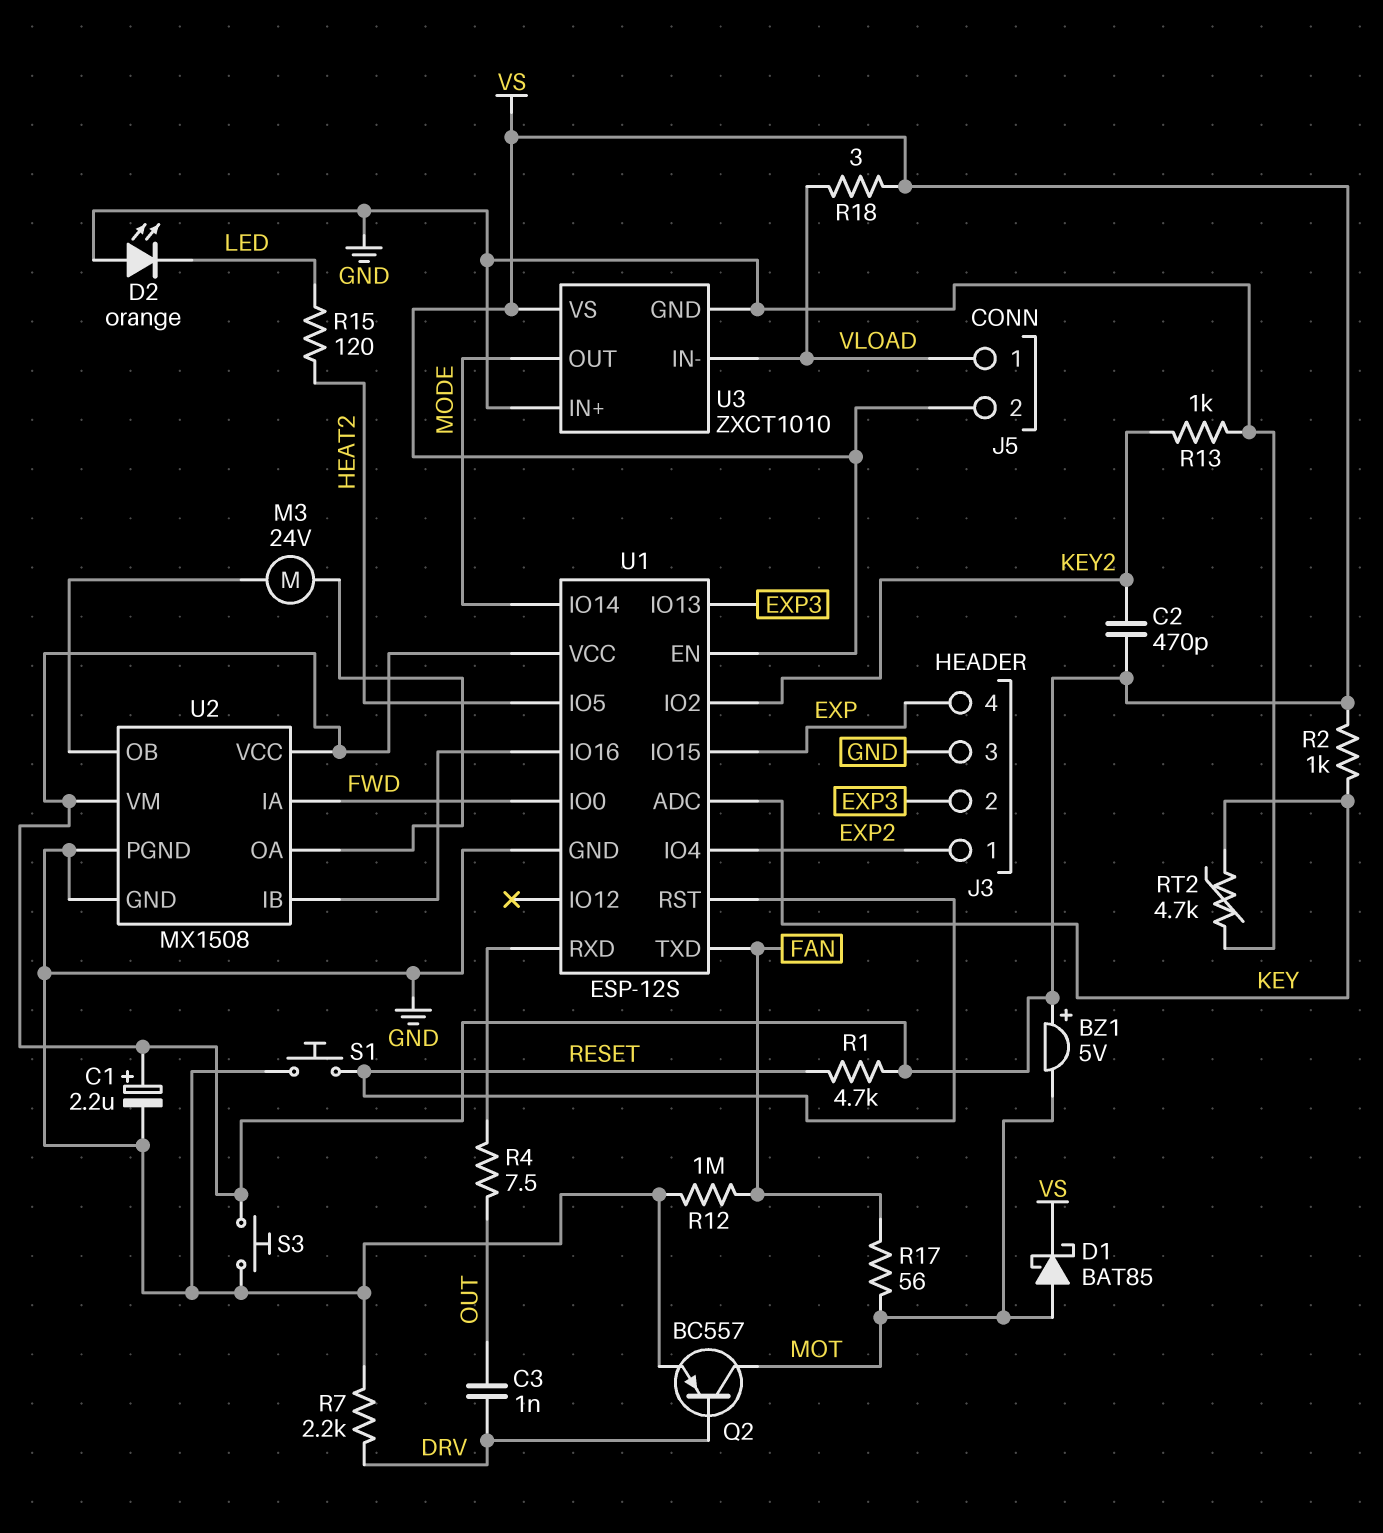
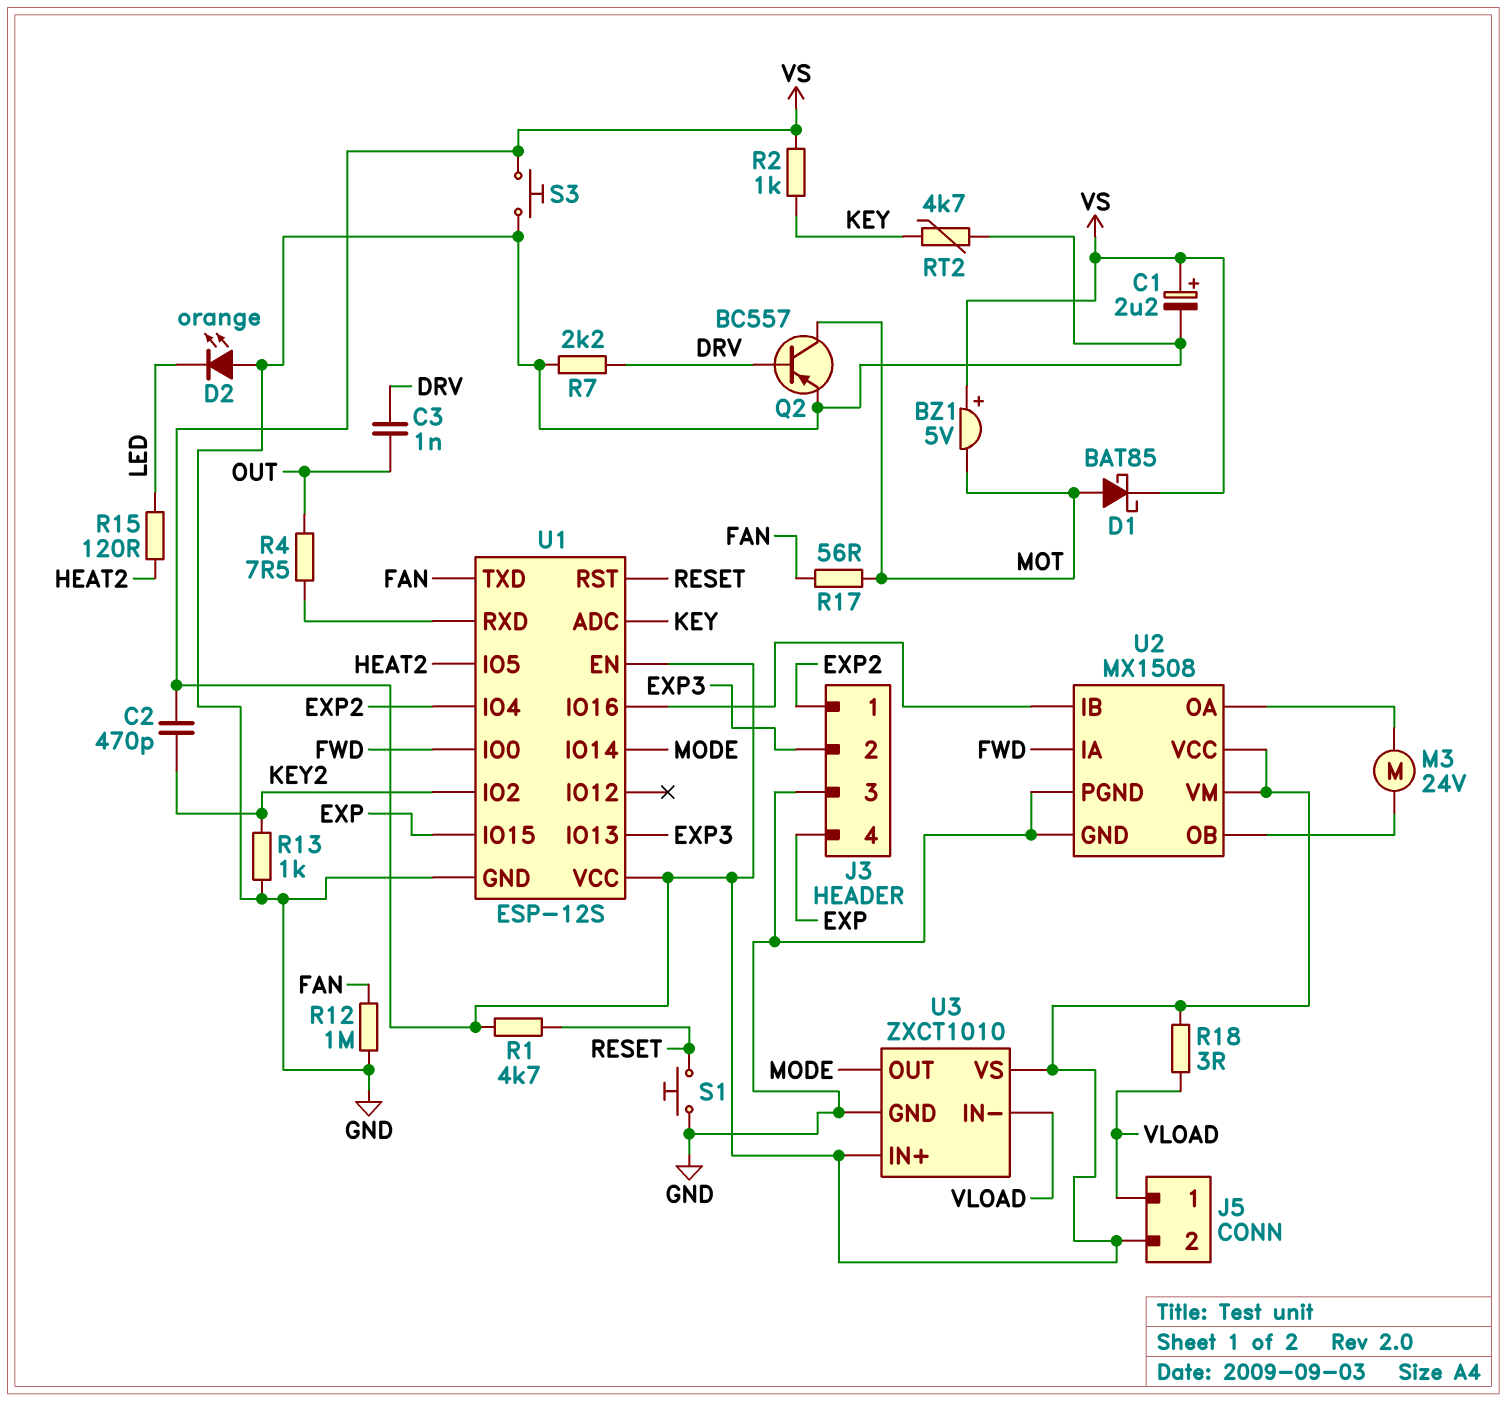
U3 pin IN+: GND -> VS

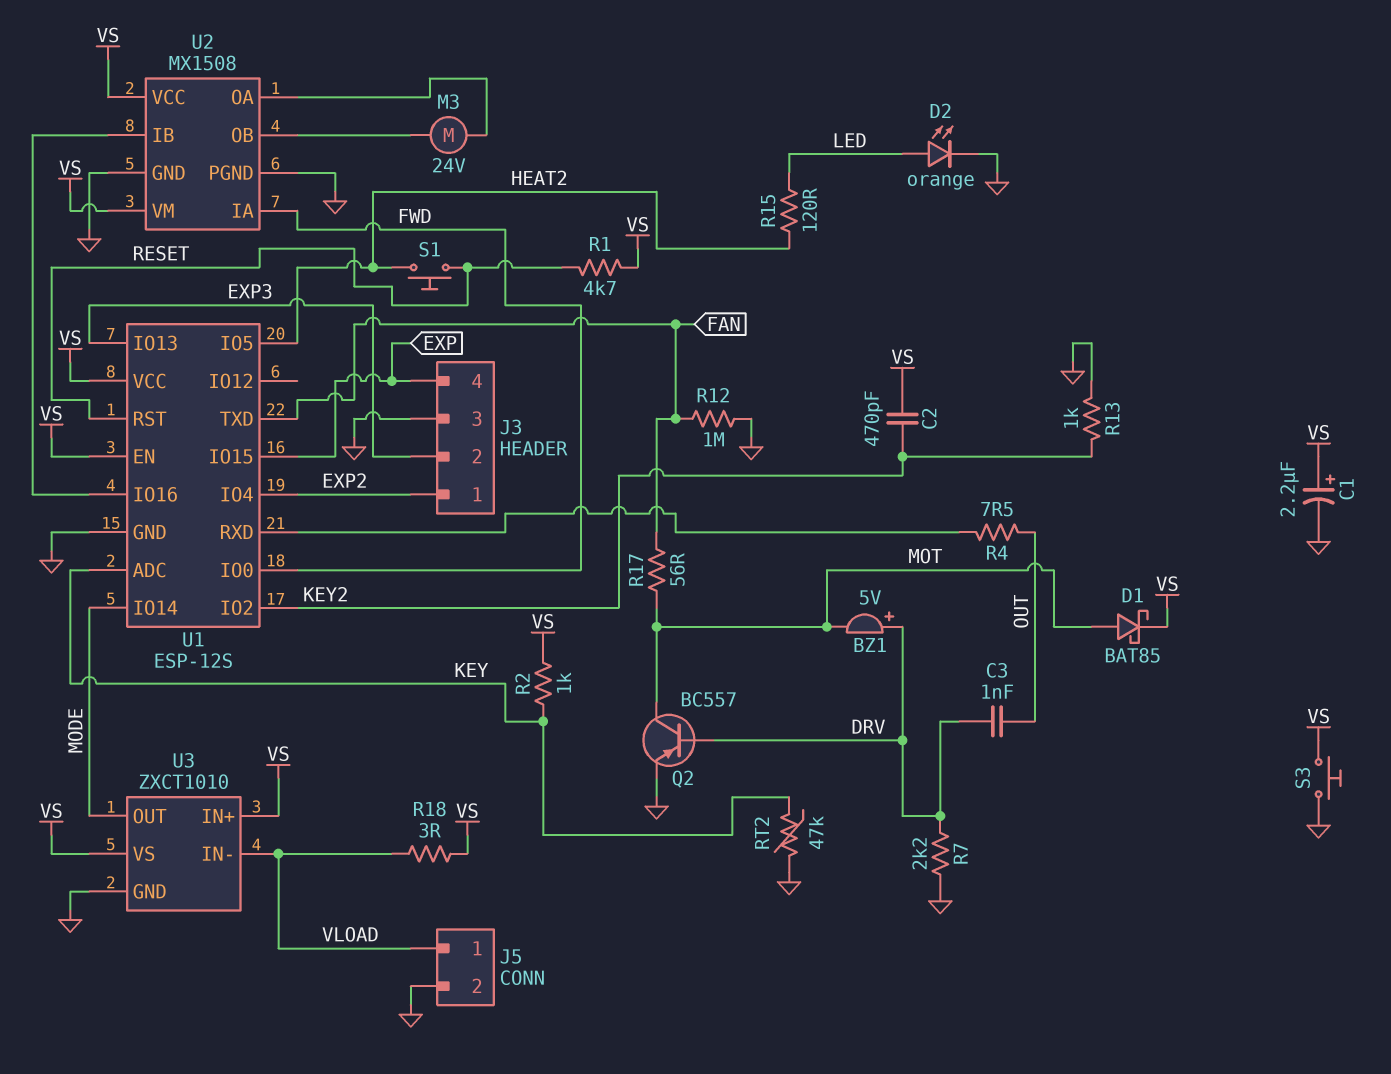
BZ1: buzzer 5V (plus VS, minus MOT) -> buzzer 5V (plus DRV, minus MOT)
D2: LED orange (A GND, K LED) -> LED orange (A LED, K GND)
J5 pin 2: VS -> GND
RT2: 4.7k (GND, KEY) -> 47k (GND, KEY)
S1: button (GND, RESET) -> button (HEAT2, RESET)

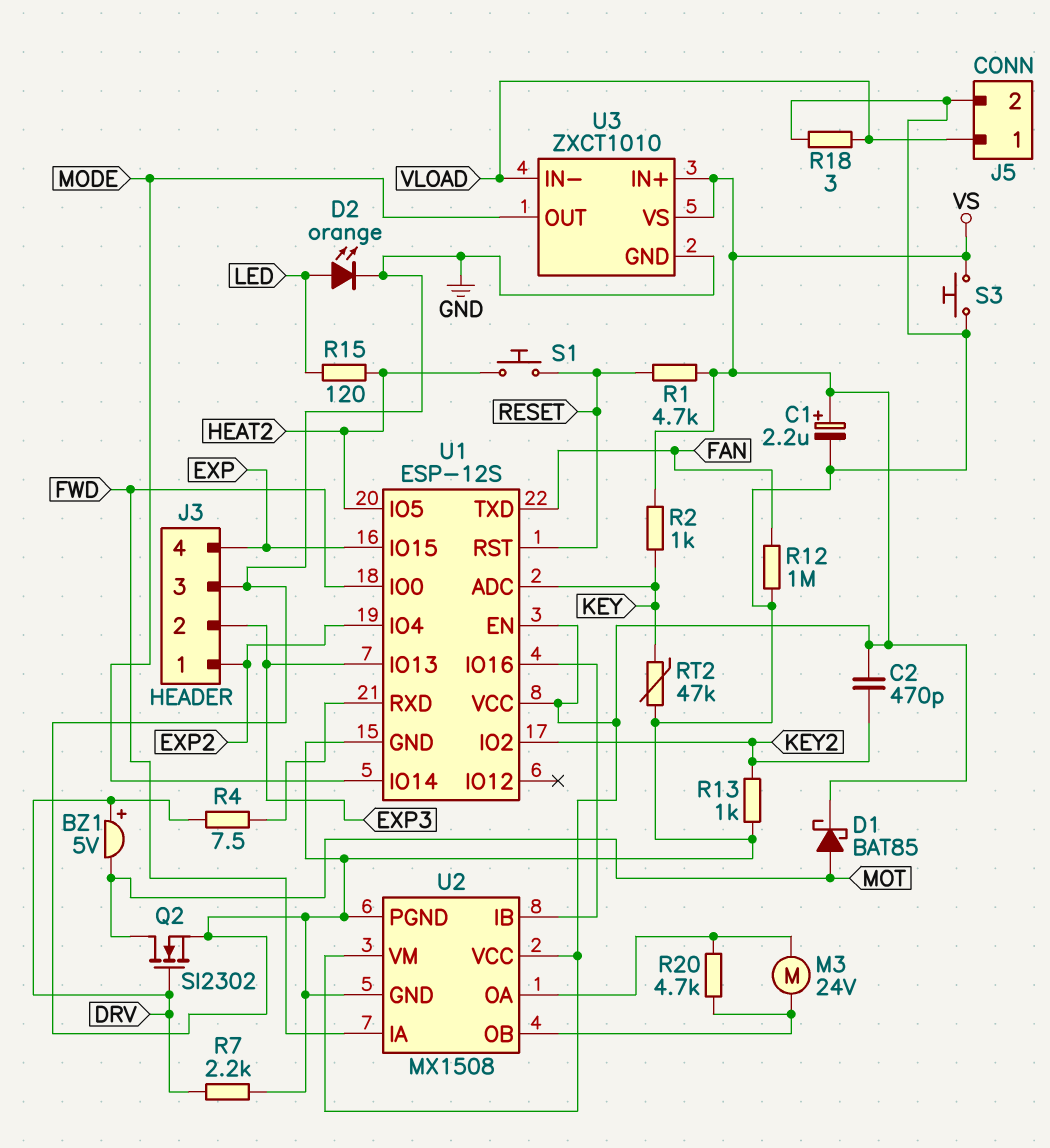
C3: 1nF (DRV, OUT) -> none
Q2: PNP BC557 (B DRV, C MOT, E GND) -> NMOS SI2302 (G DRV, D MOT, S GND)
R4: 7.5 (OUT, U1/RXD) -> 7.5 (DRV, U1/RXD)
R17: 56 (FAN, MOT) -> none
R18: 3 (VLOAD, VS) -> 3 (GND, VLOAD)
R20: none -> 4.7k (U2/OA, U2/OB)

